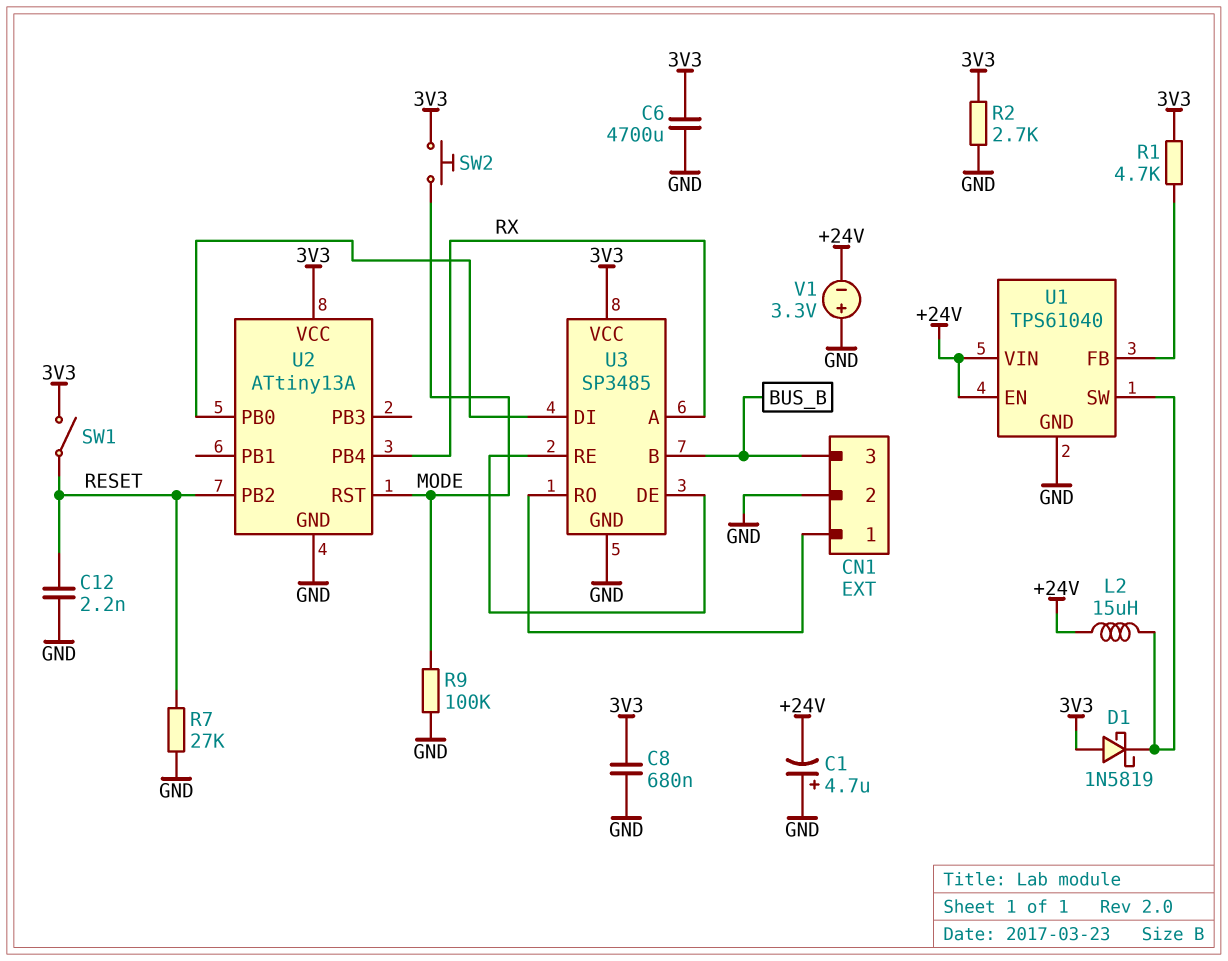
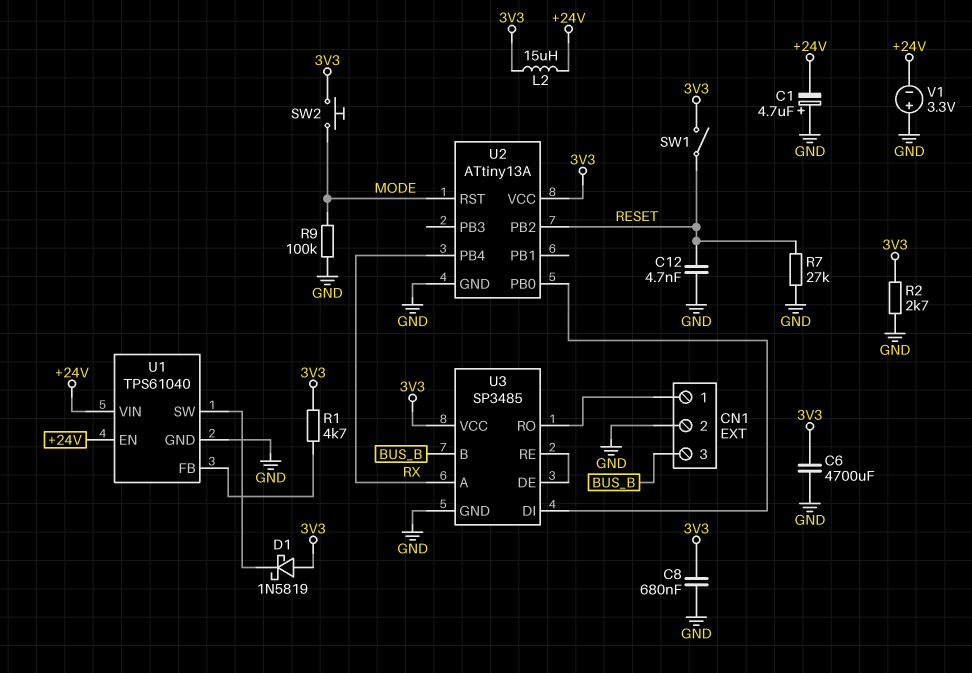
C12: 2.2nF (GND, RESET) -> 4.7nF (GND, RESET)
L2: 15uH (+24V, U1/SW) -> 15uH (+24V, 3V3)

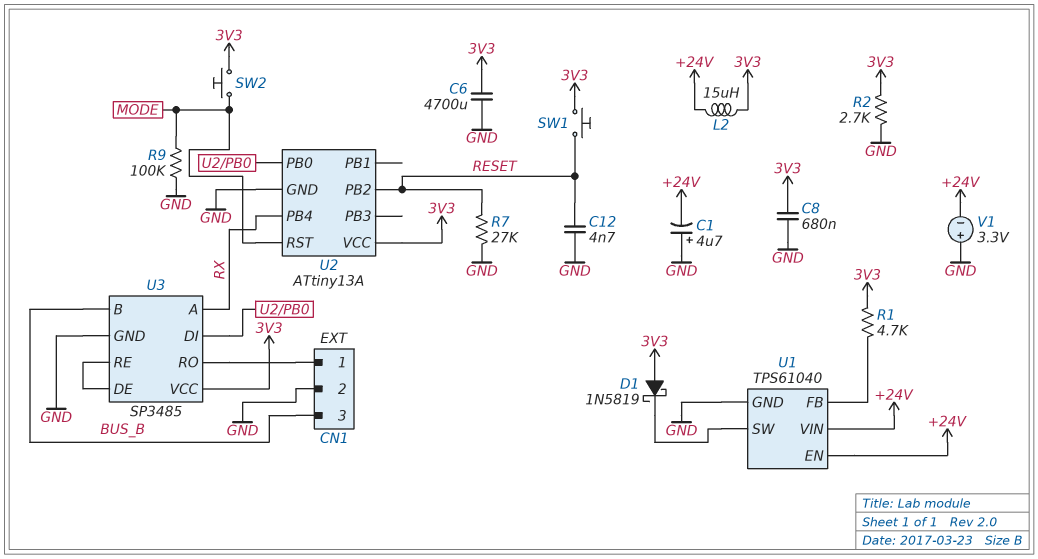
SW1: switch (3V3, RESET) -> button (3V3, RESET)

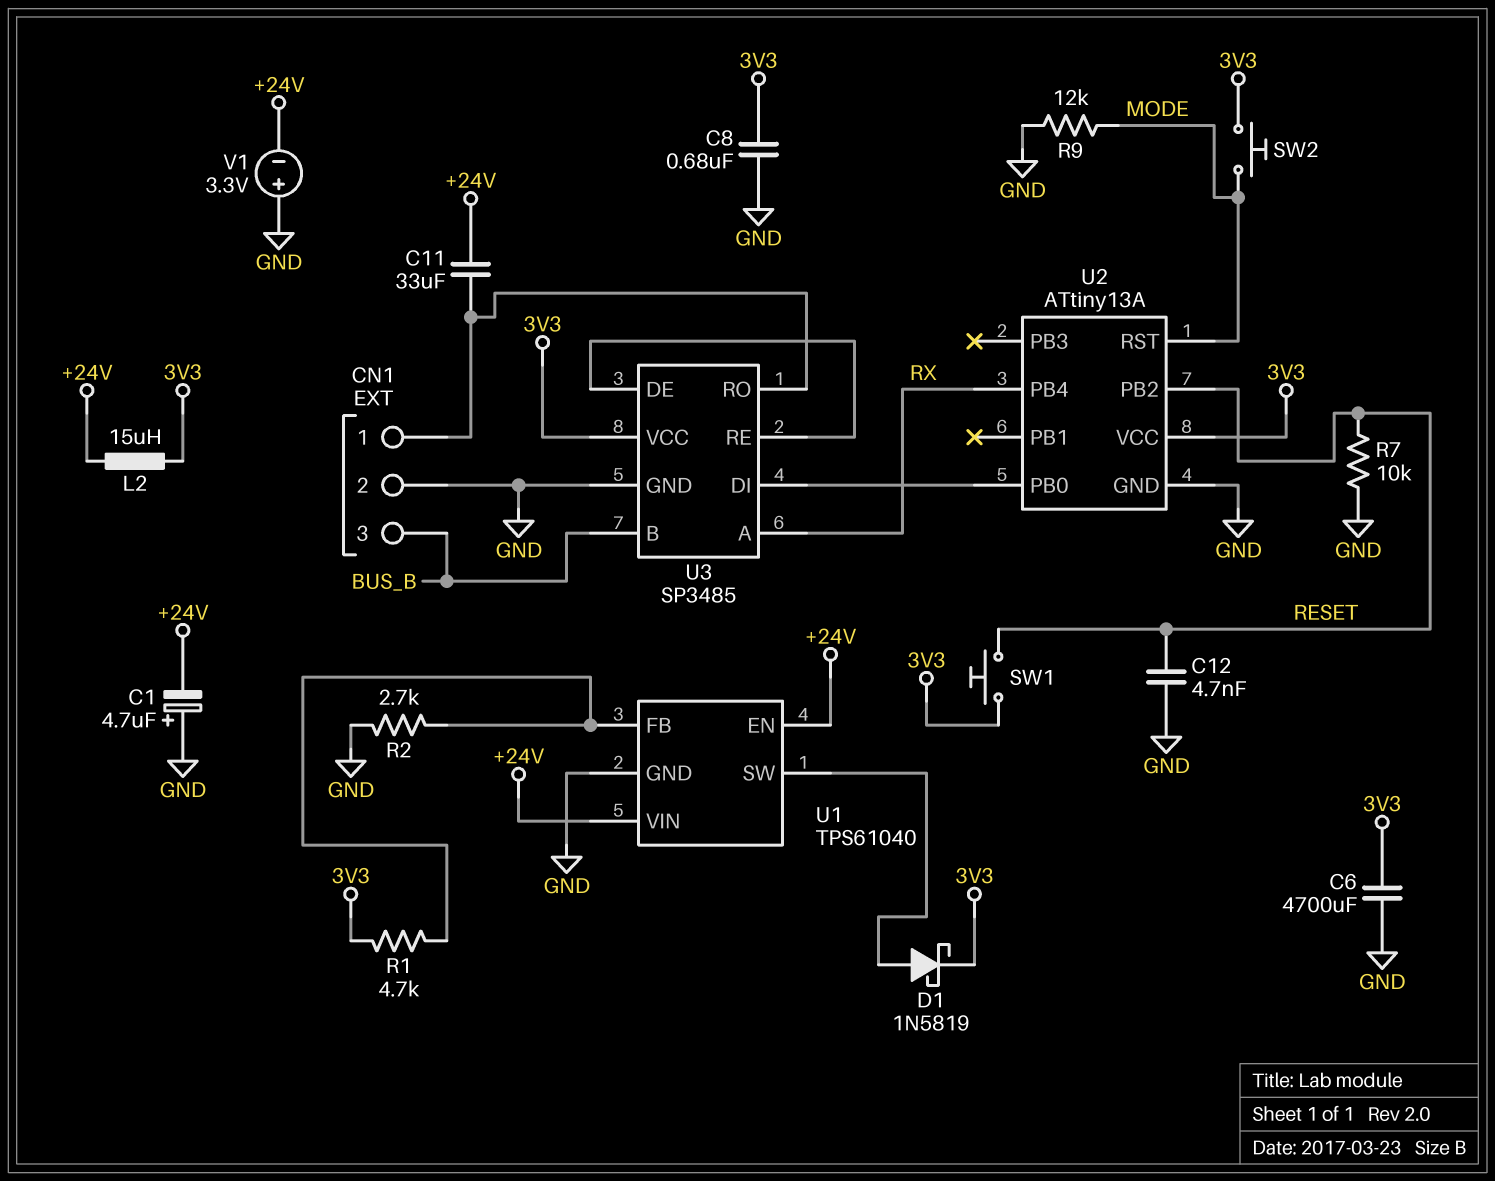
C11: none -> 33uF (+24V, CN1/1)
D1: schottky 1N5819 (A 3V3, K U1/SW) -> schottky 1N5819 (A U1/SW, K 3V3)
R2: 2.7k (3V3, GND) -> 2.7k (GND, U1/FB)
R7: 27k (GND, RESET) -> 10k (GND, RESET)
R9: 100k (GND, MODE) -> 12k (GND, MODE)

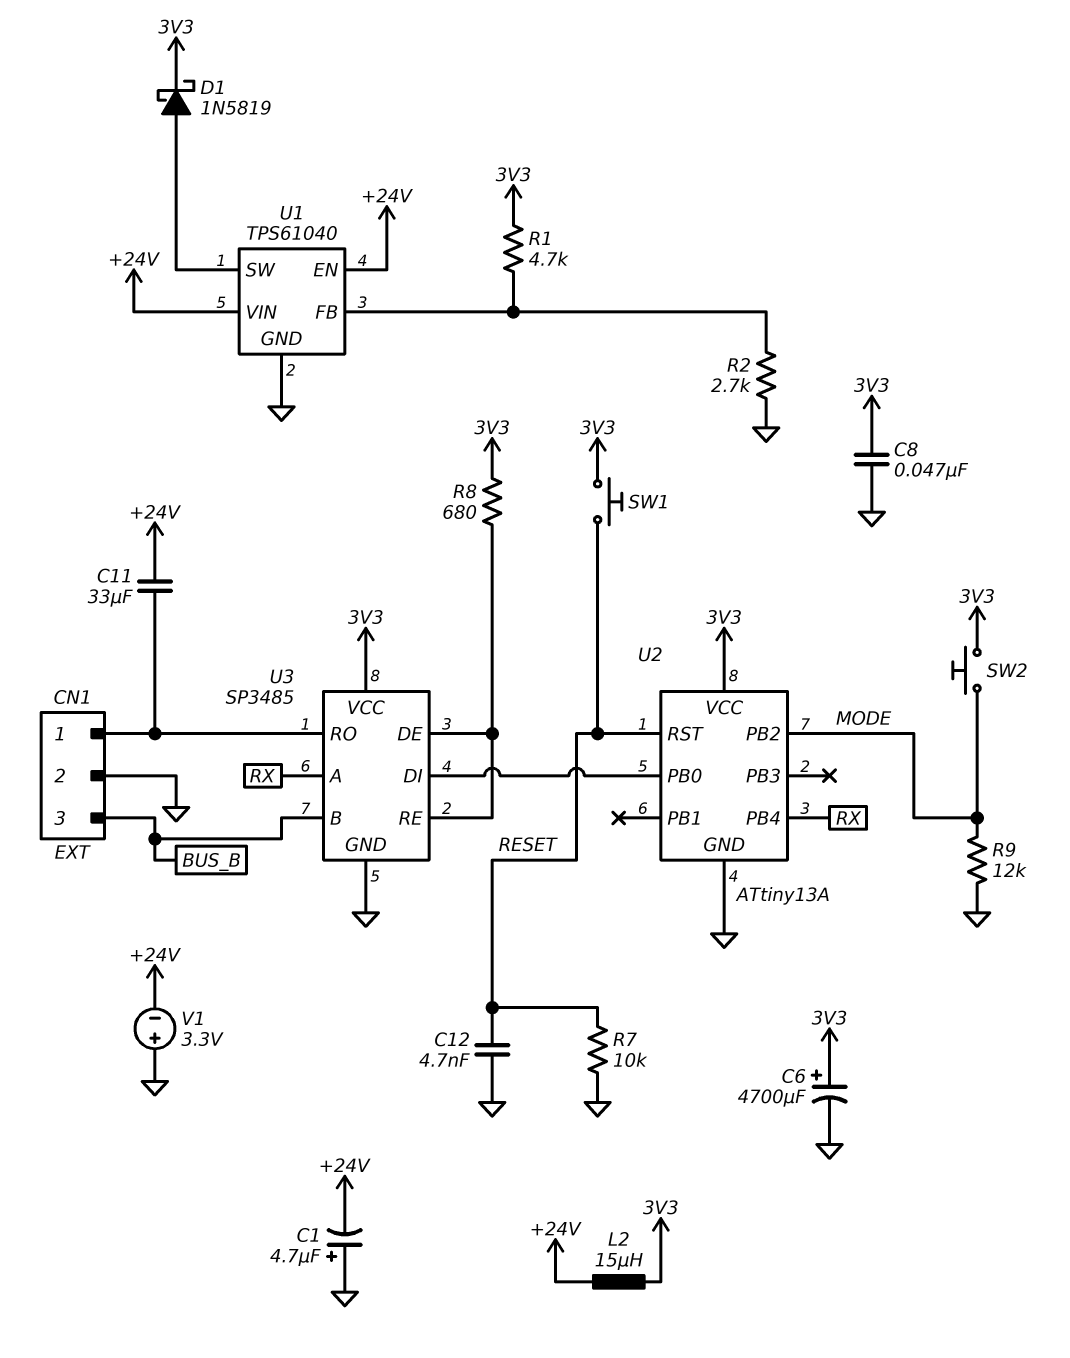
C6: 4700uF (3V3, GND) -> 4700uF (plus 3V3, minus GND)
C8: 680nF (3V3, GND) -> 47nF (3V3, GND)
R8: none -> 680 (3V3, U3/DE)
U2 pin PB2: RESET -> MODE
U2 pin RST: MODE -> RESET

